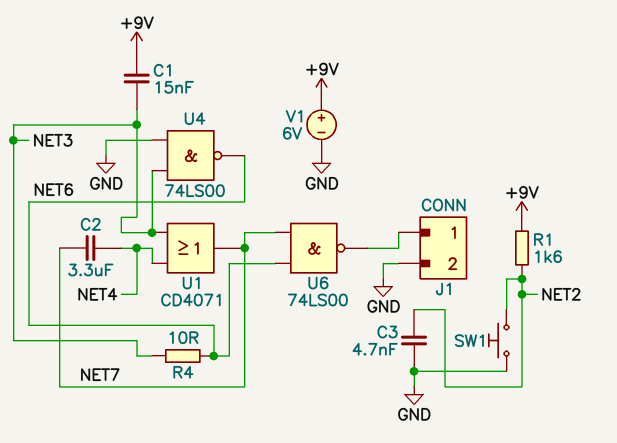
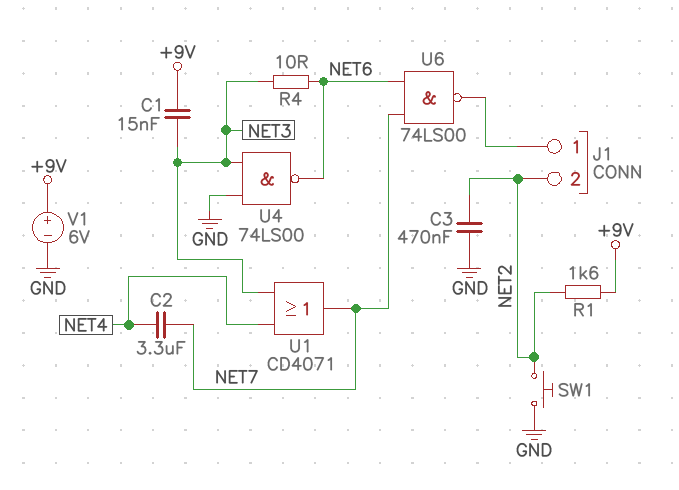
C3: 4.7nF (GND, NET2) -> 470nF (GND, NET2)
J1 pin 2: GND -> NET2

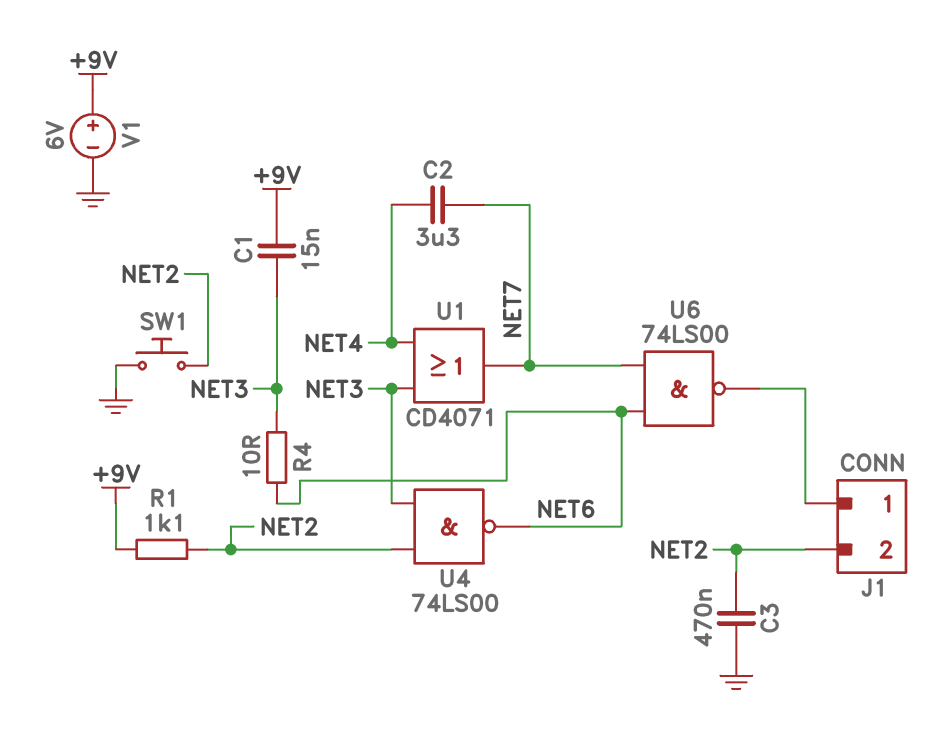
R1: 1.6k (+9V, NET2) -> 1.1k (+9V, NET2)
U4: NAND 74LS00 (in GND, in NET3, out NET6) -> NAND 74LS00 (in NET2, in NET3, out NET6)

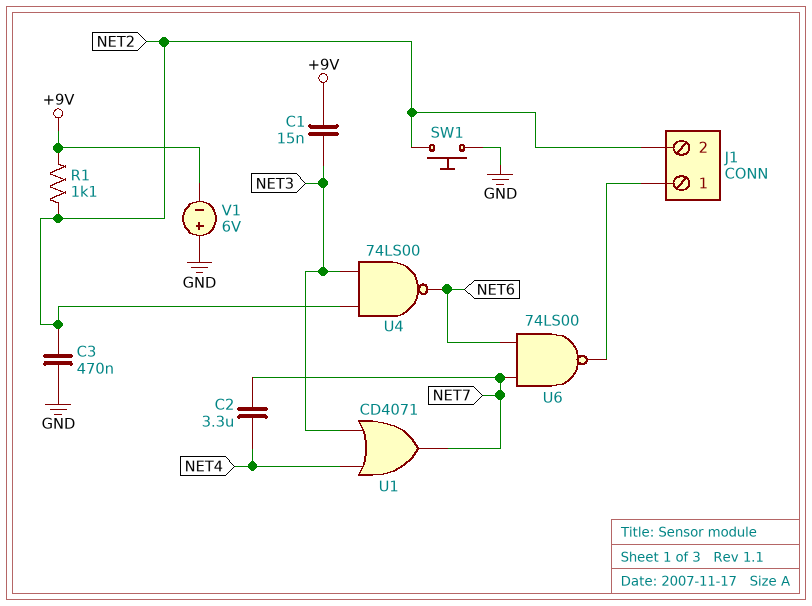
R4: 10 (NET3, NET6) -> none
V1: 6V (plus +9V, minus GND) -> 6V (plus GND, minus +9V)

